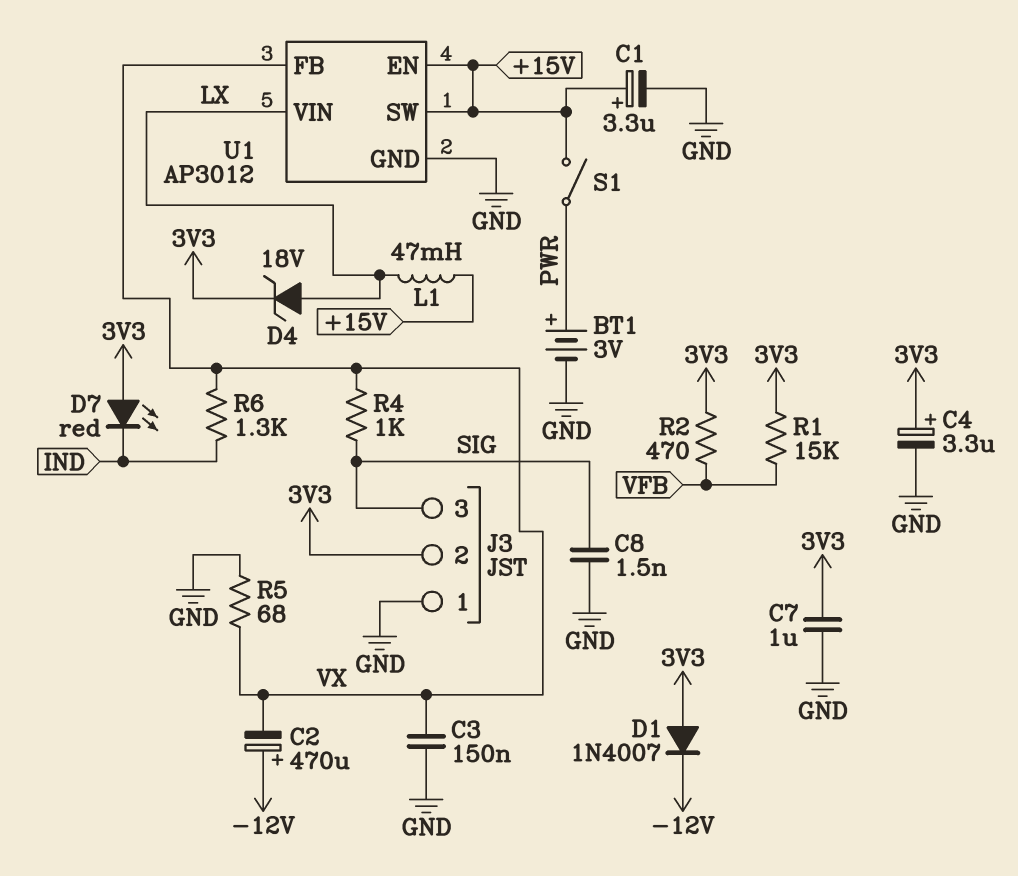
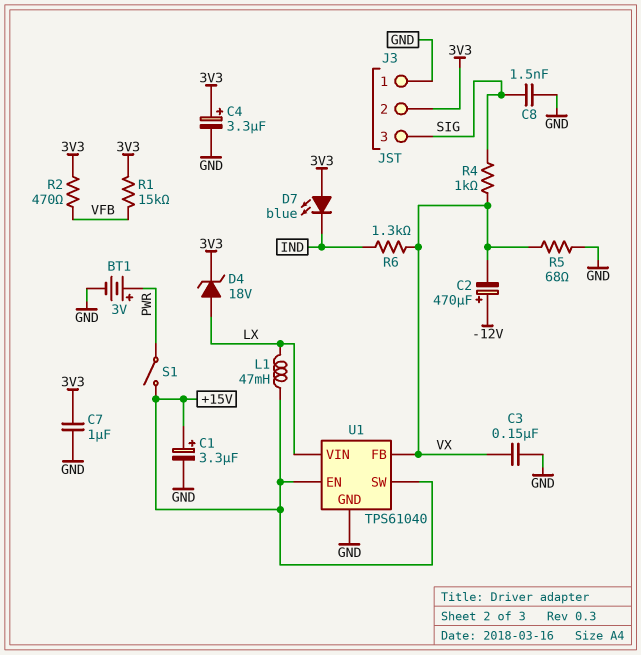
D1: diode 1N4007 (A 3V3, K -12V) -> none
D7: LED red (A 3V3, K IND) -> LED blue (A 3V3, K IND)
U1: AP3012 -> TPS61040

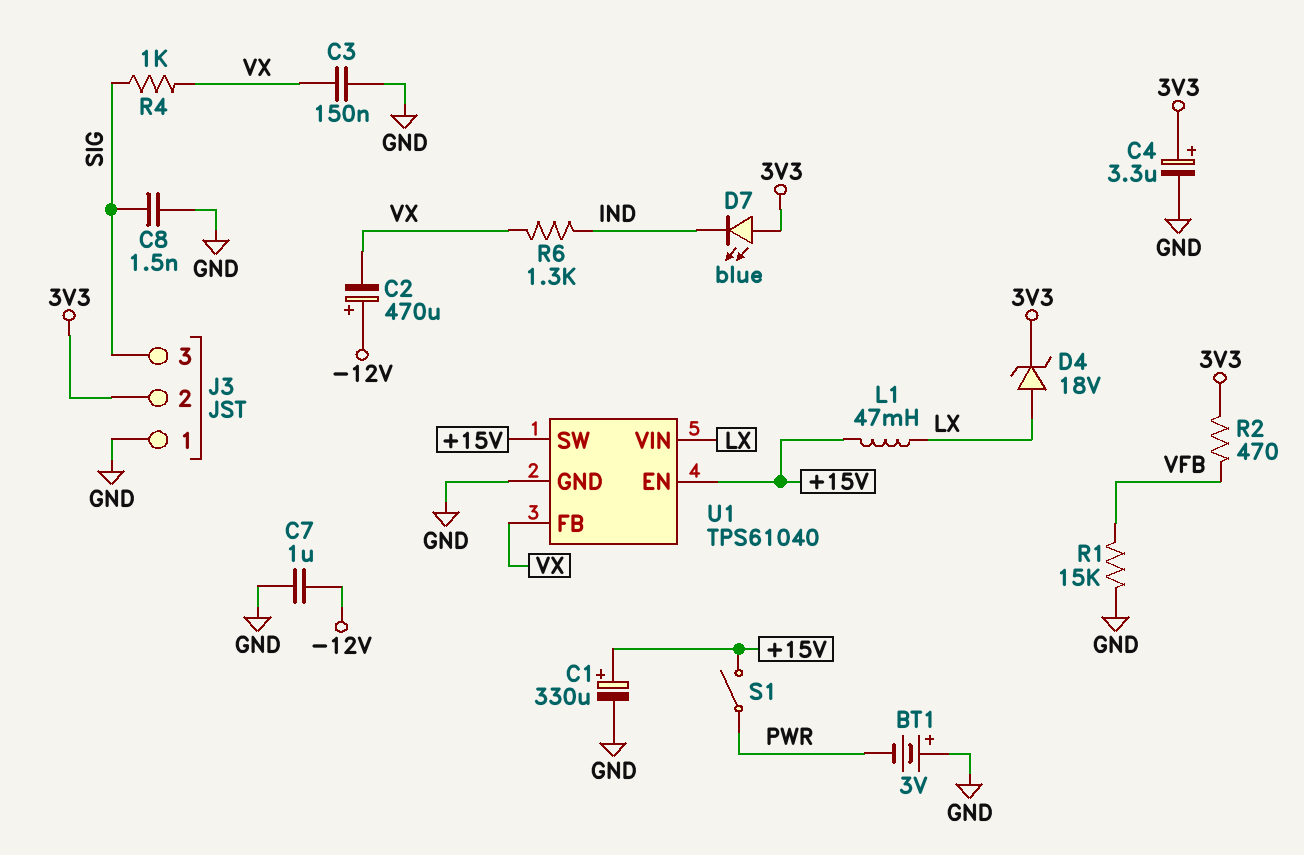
BT1: 3V (plus PWR, minus GND) -> 3V (plus GND, minus PWR)
C1: 3.3uF (plus +15V, minus GND) -> 330uF (plus +15V, minus GND)
C7: 1uF (3V3, GND) -> 1uF (-12V, GND)
R1: 15k (3V3, VFB) -> 15k (GND, VFB)
R5: 68 (GND, VX) -> none

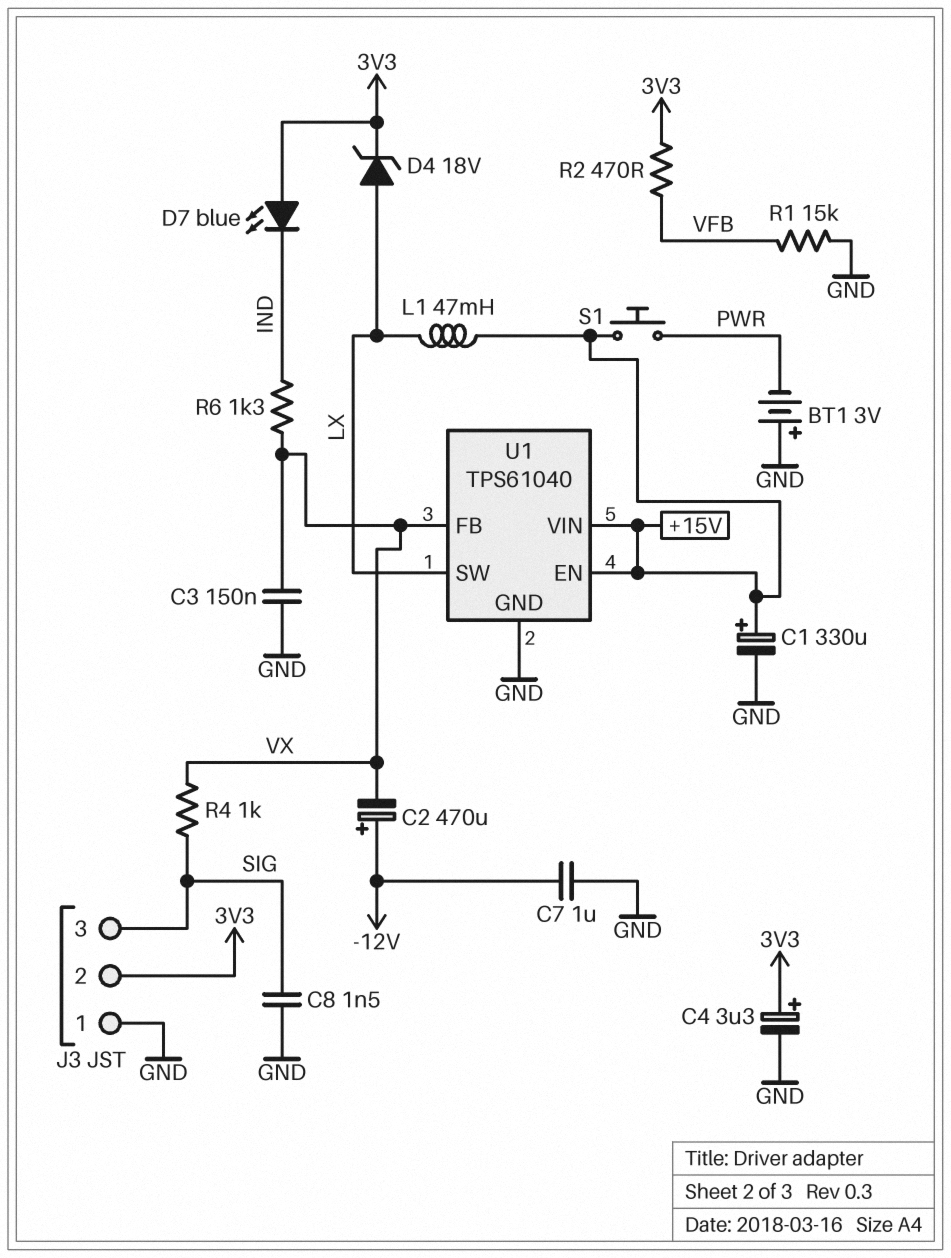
S1: switch (+15V, PWR) -> button (+15V, PWR)
U1 pin SW: +15V -> LX
U1 pin VIN: LX -> +15V

